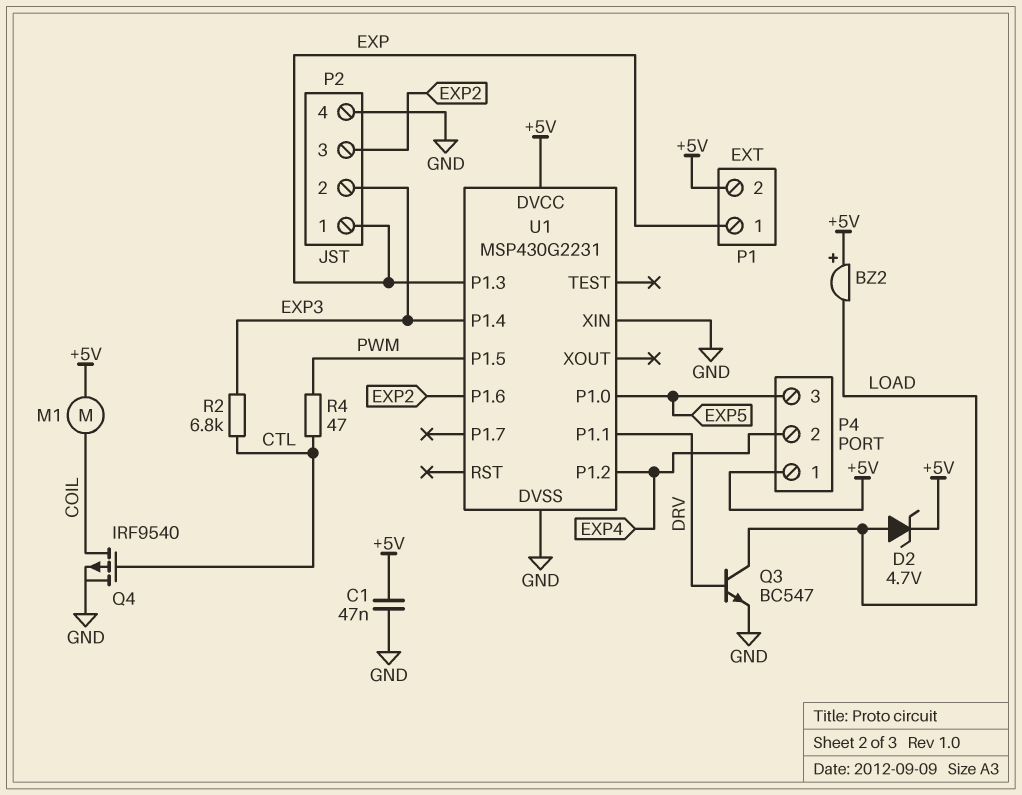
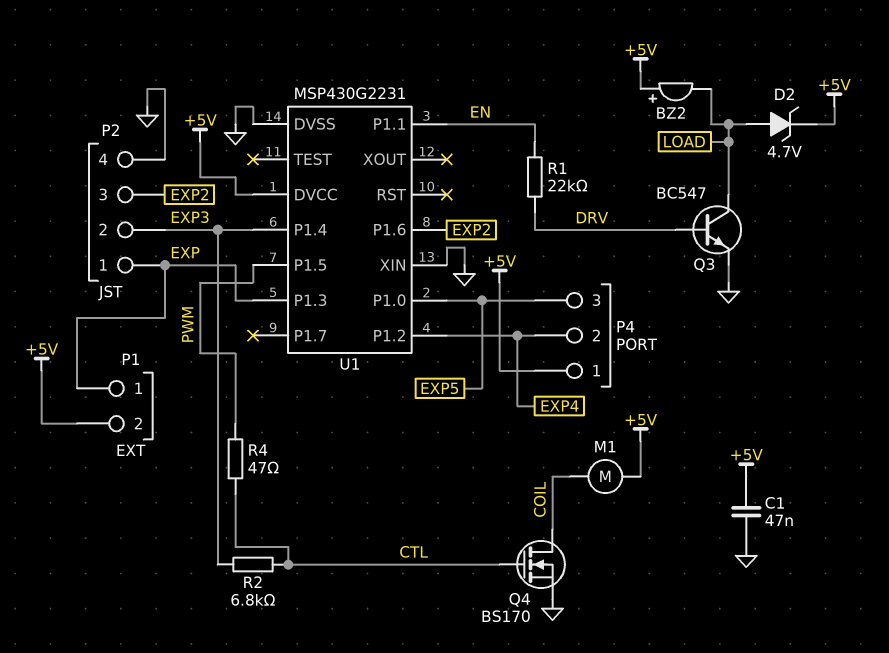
Q4: PMOS IRF9540 (G CTL, D COIL, S GND) -> NMOS BS170 (G CTL, D COIL, S GND)
R1: none -> 22k (DRV, EN)
U1 pin P1.1: DRV -> EN

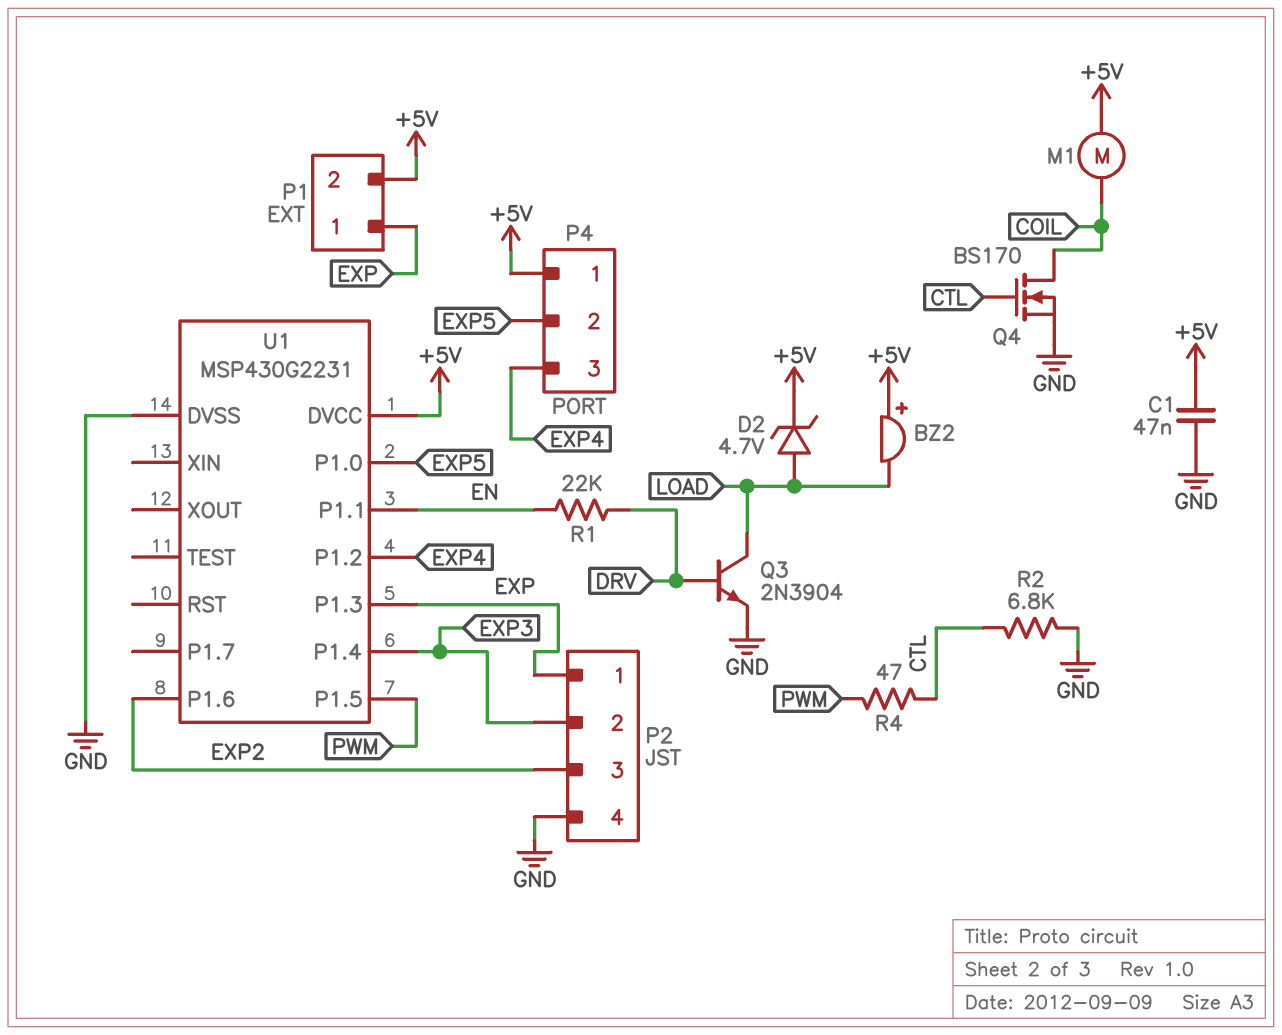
P4 pin 2: EXP4 -> EXP5
P4 pin 3: EXP5 -> EXP4
Q3: NPN BC547 (B DRV, C LOAD, E GND) -> NPN 2N3904 (B DRV, C LOAD, E GND)
R2: 6.8k (CTL, EXP3) -> 6.8k (CTL, GND)
U1 pin XIN: GND -> none

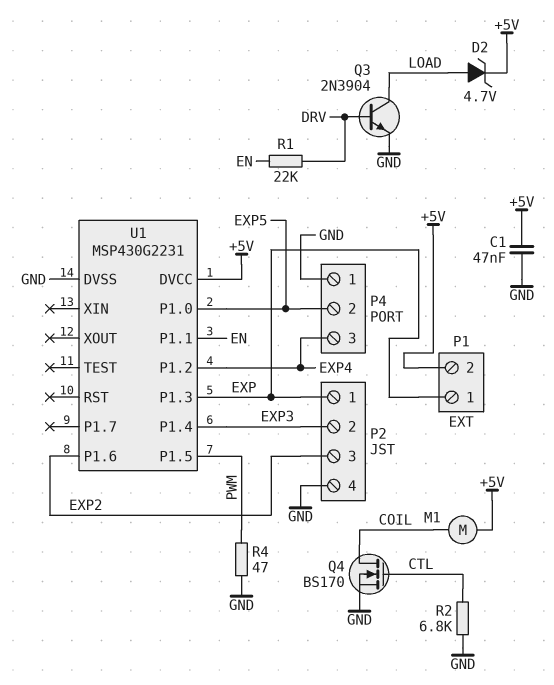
BZ2: buzzer (plus +5V, minus LOAD) -> none
P4 pin 1: +5V -> GND
R4: 47 (CTL, PWM) -> 47 (GND, PWM)

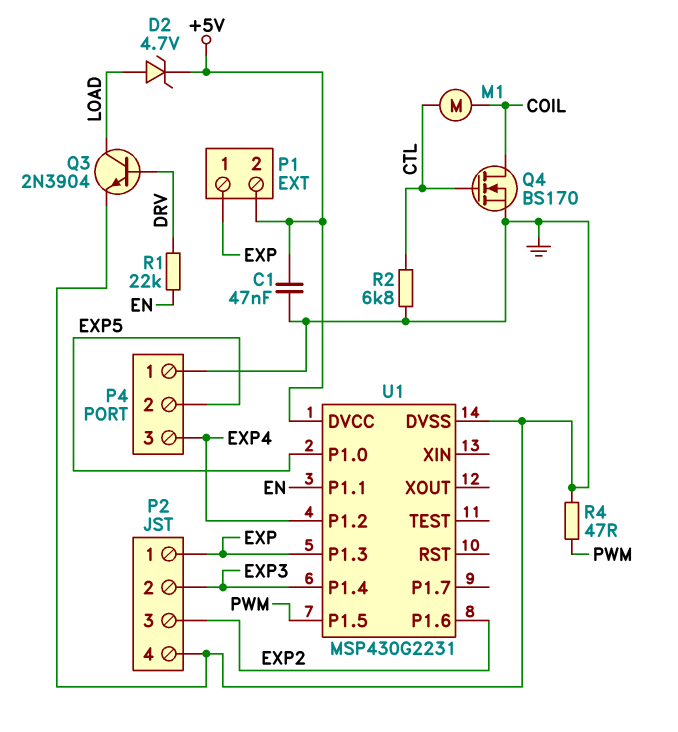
M1: motor (+5V, COIL) -> motor (COIL, CTL)

